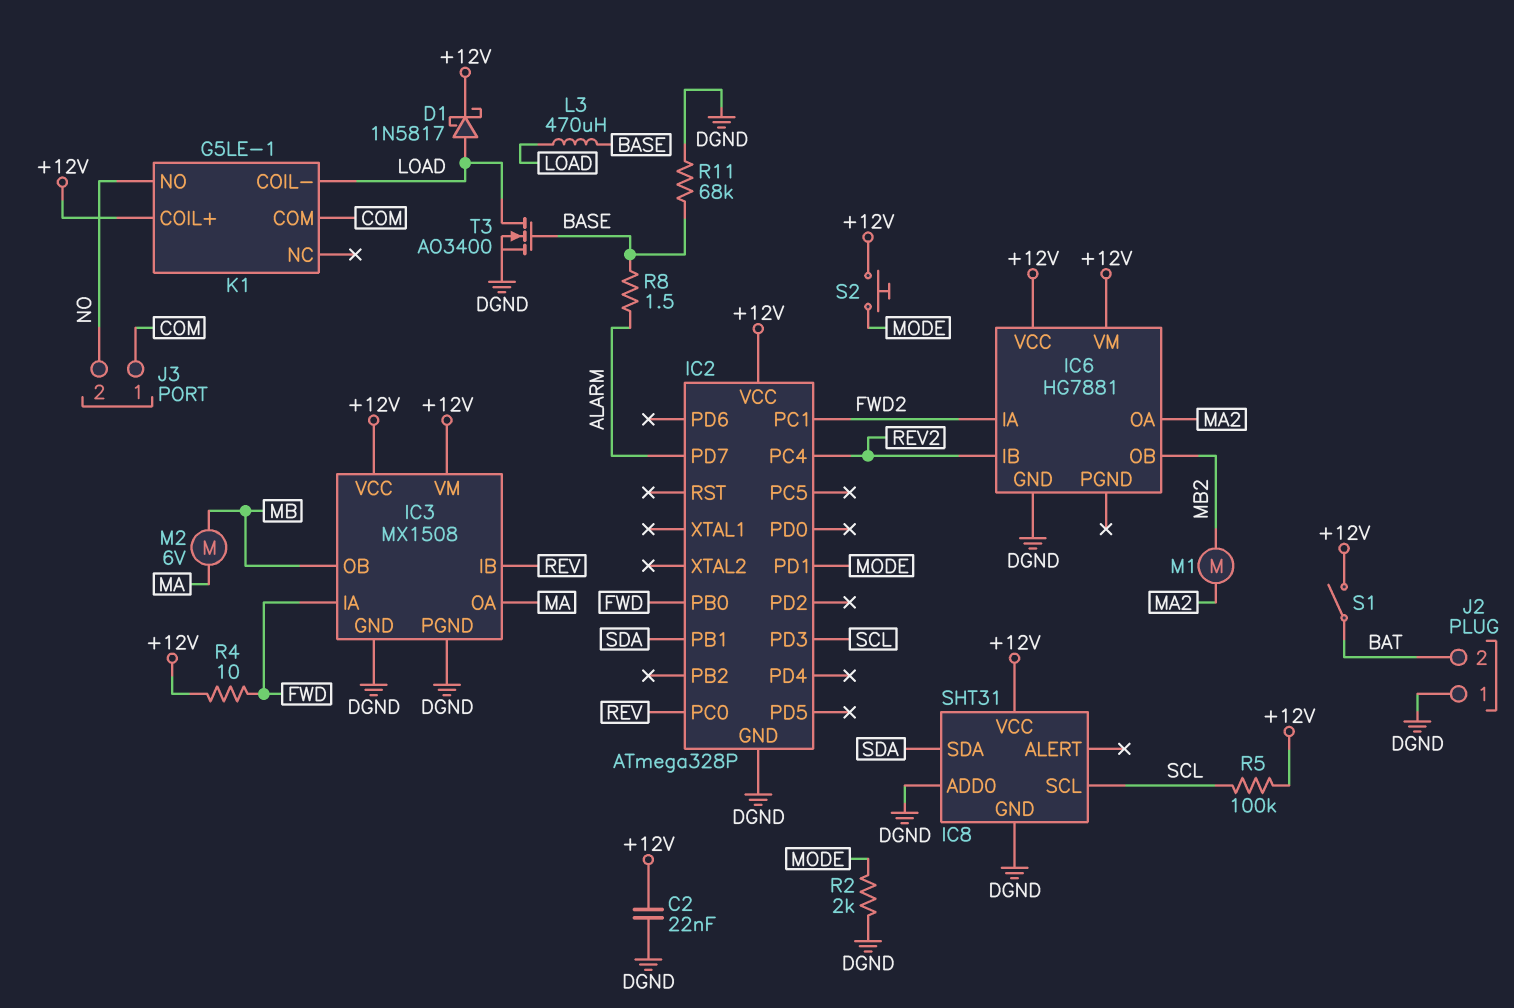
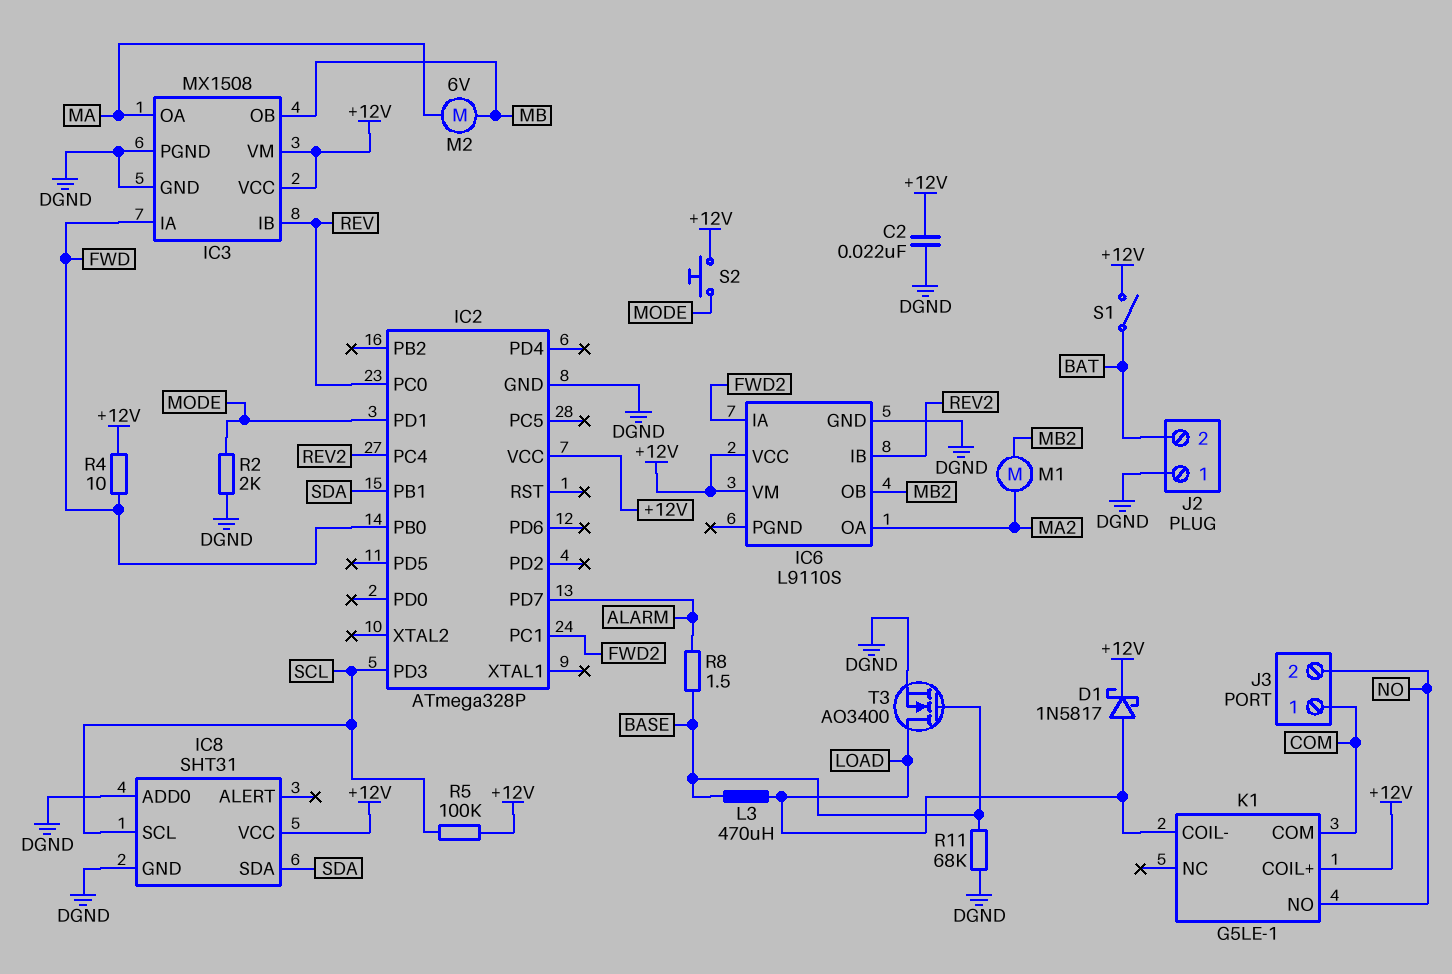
IC6: HG7881 -> L9110S

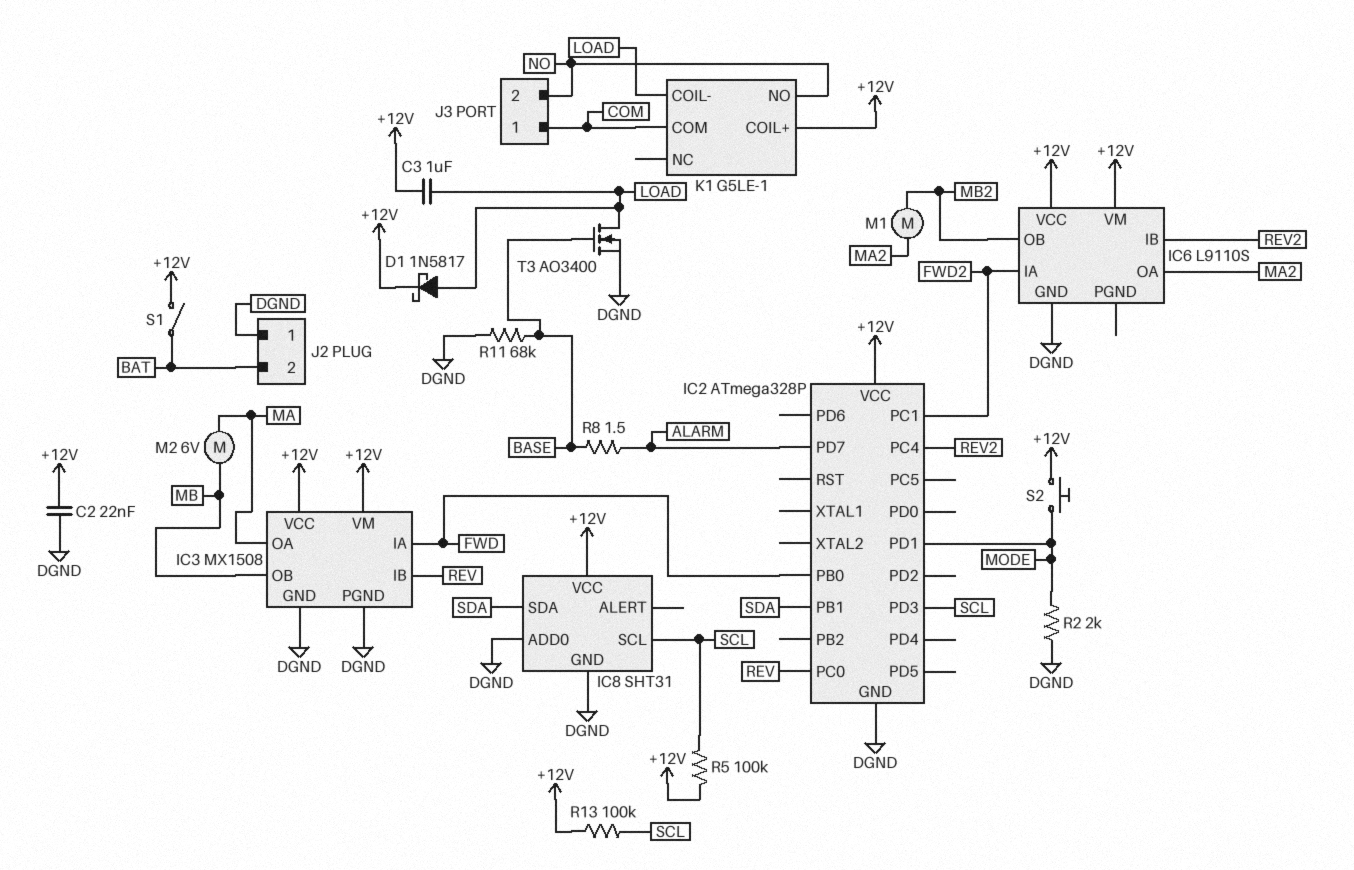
C3: none -> 1uF (+12V, LOAD)
L3: 470uH (BASE, LOAD) -> none
R4: 10 (+12V, FWD) -> none
R13: none -> 100k (+12V, SCL)

